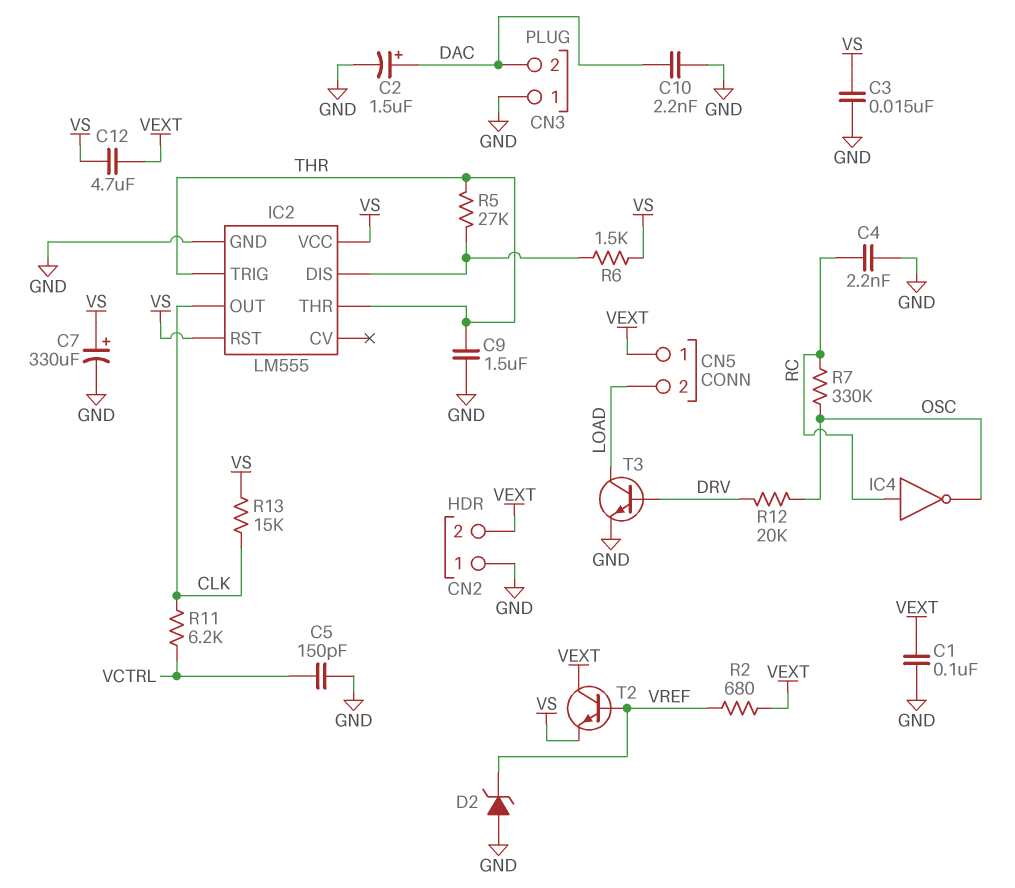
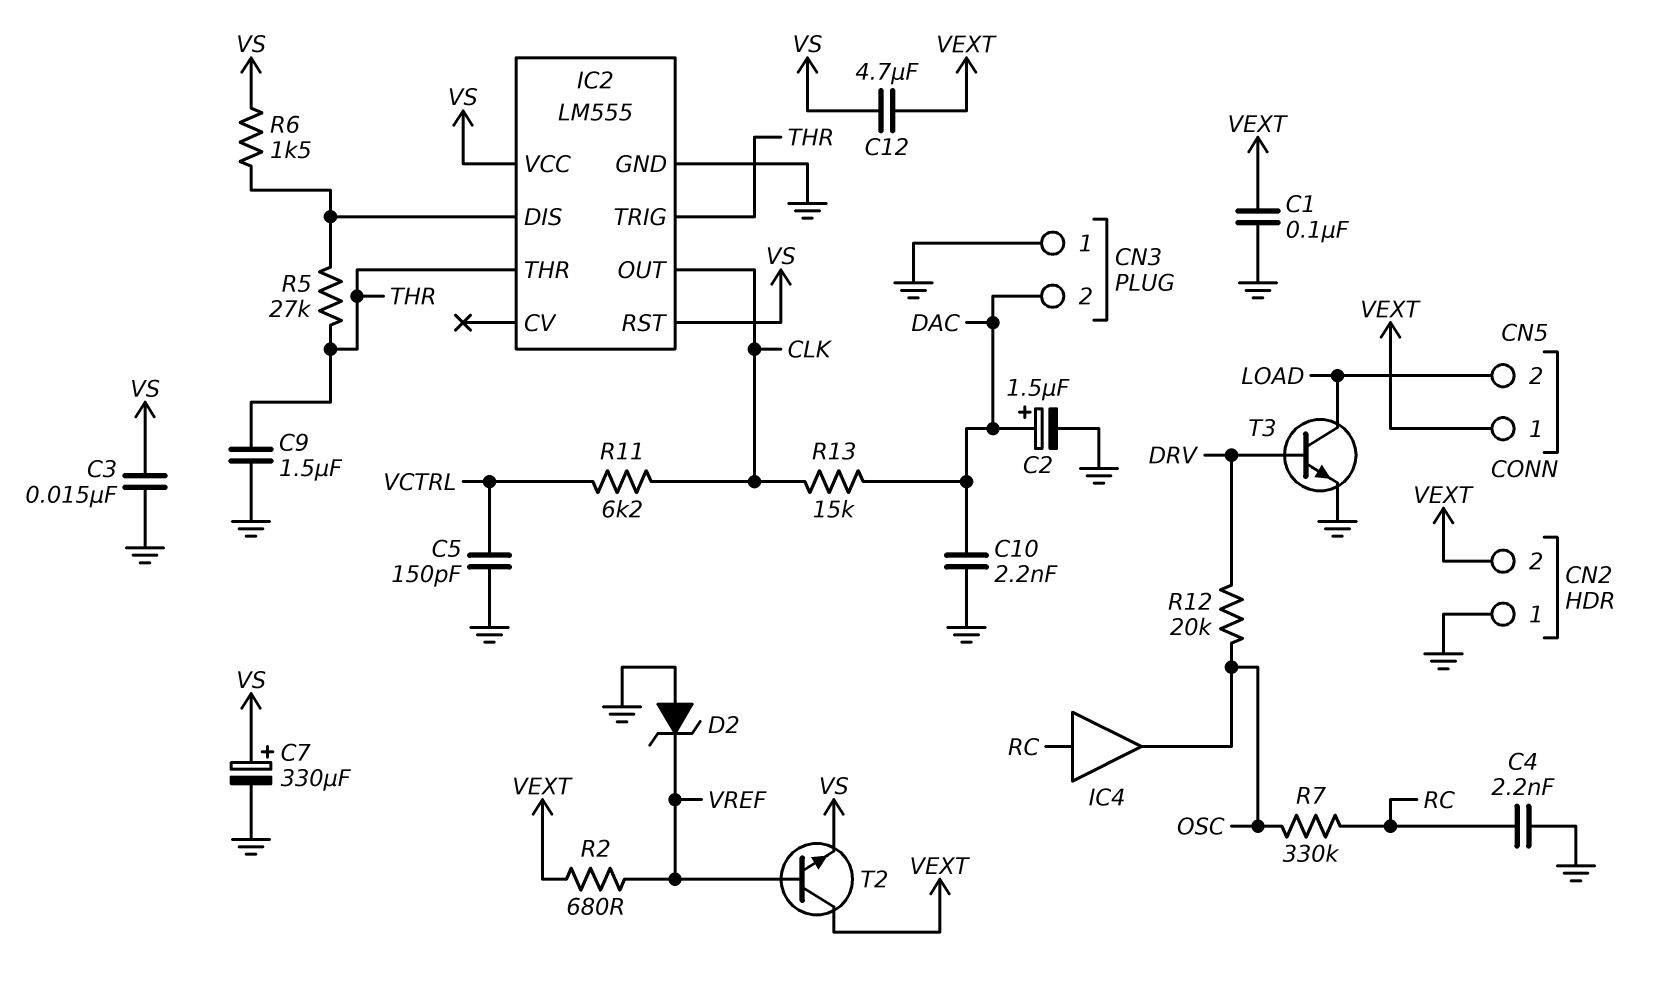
IC4: NOT (in RC, out OSC) -> buffer (in RC, out OSC)
R13: 15k (CLK, VS) -> 15k (CLK, DAC)

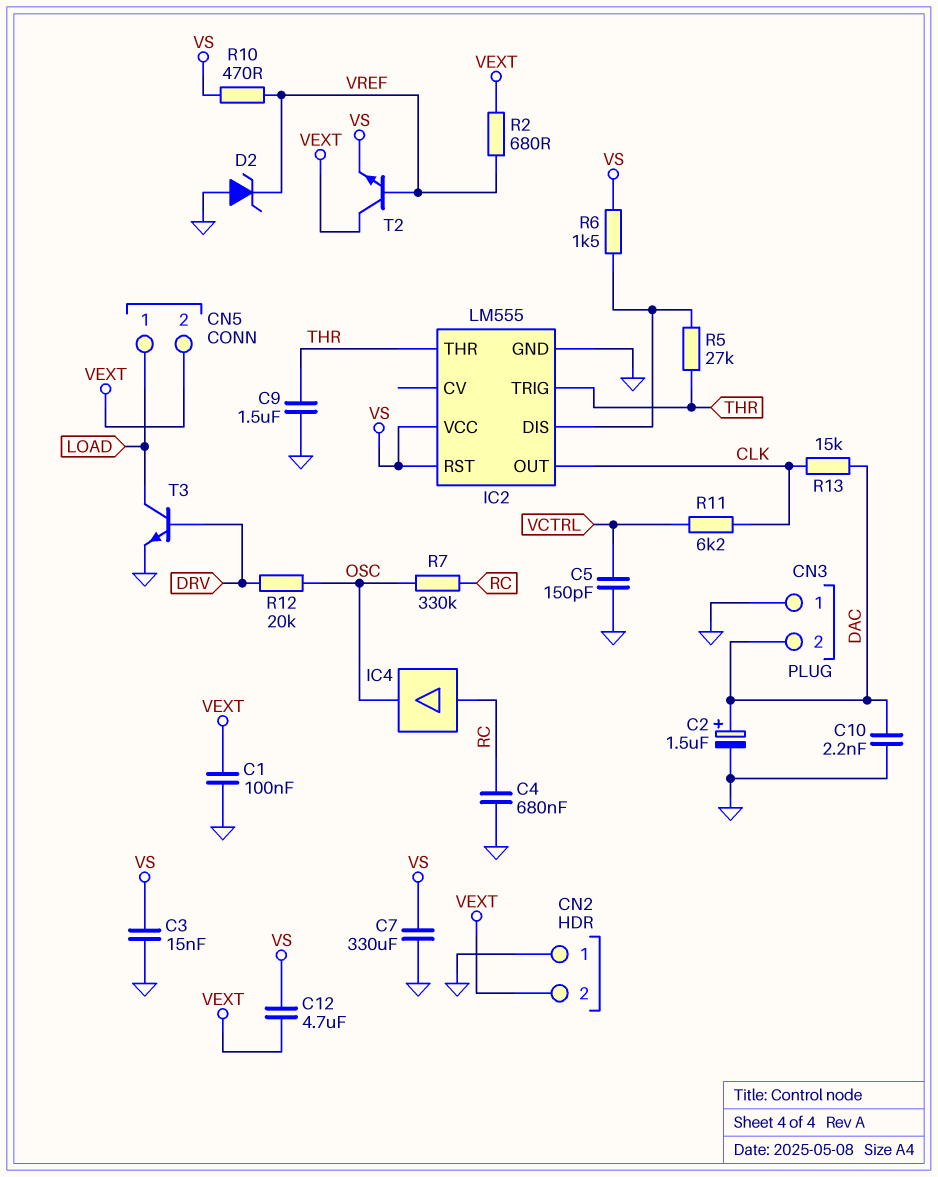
C4: 2.2nF (GND, RC) -> 680nF (GND, RC)
C7: 330uF (plus VS, minus GND) -> 330uF (GND, VS)
CN5 pin 1: VEXT -> LOAD
CN5 pin 2: LOAD -> VEXT
R10: none -> 470 (VREF, VS)

